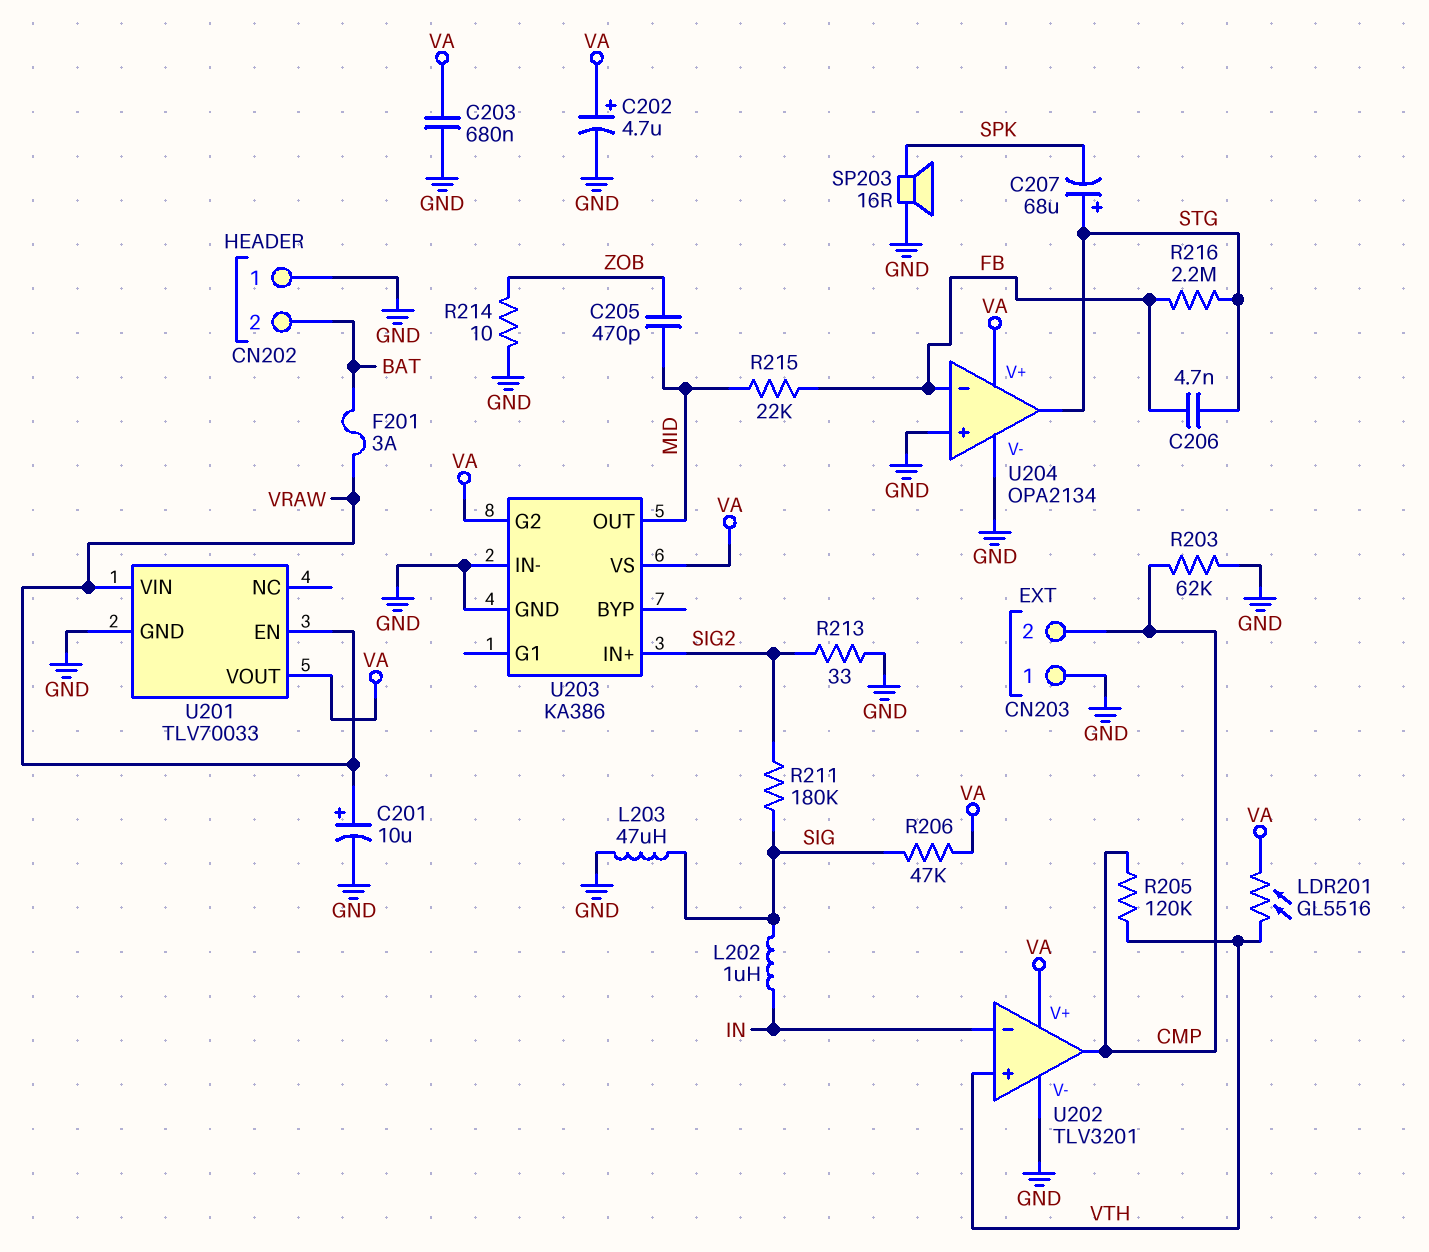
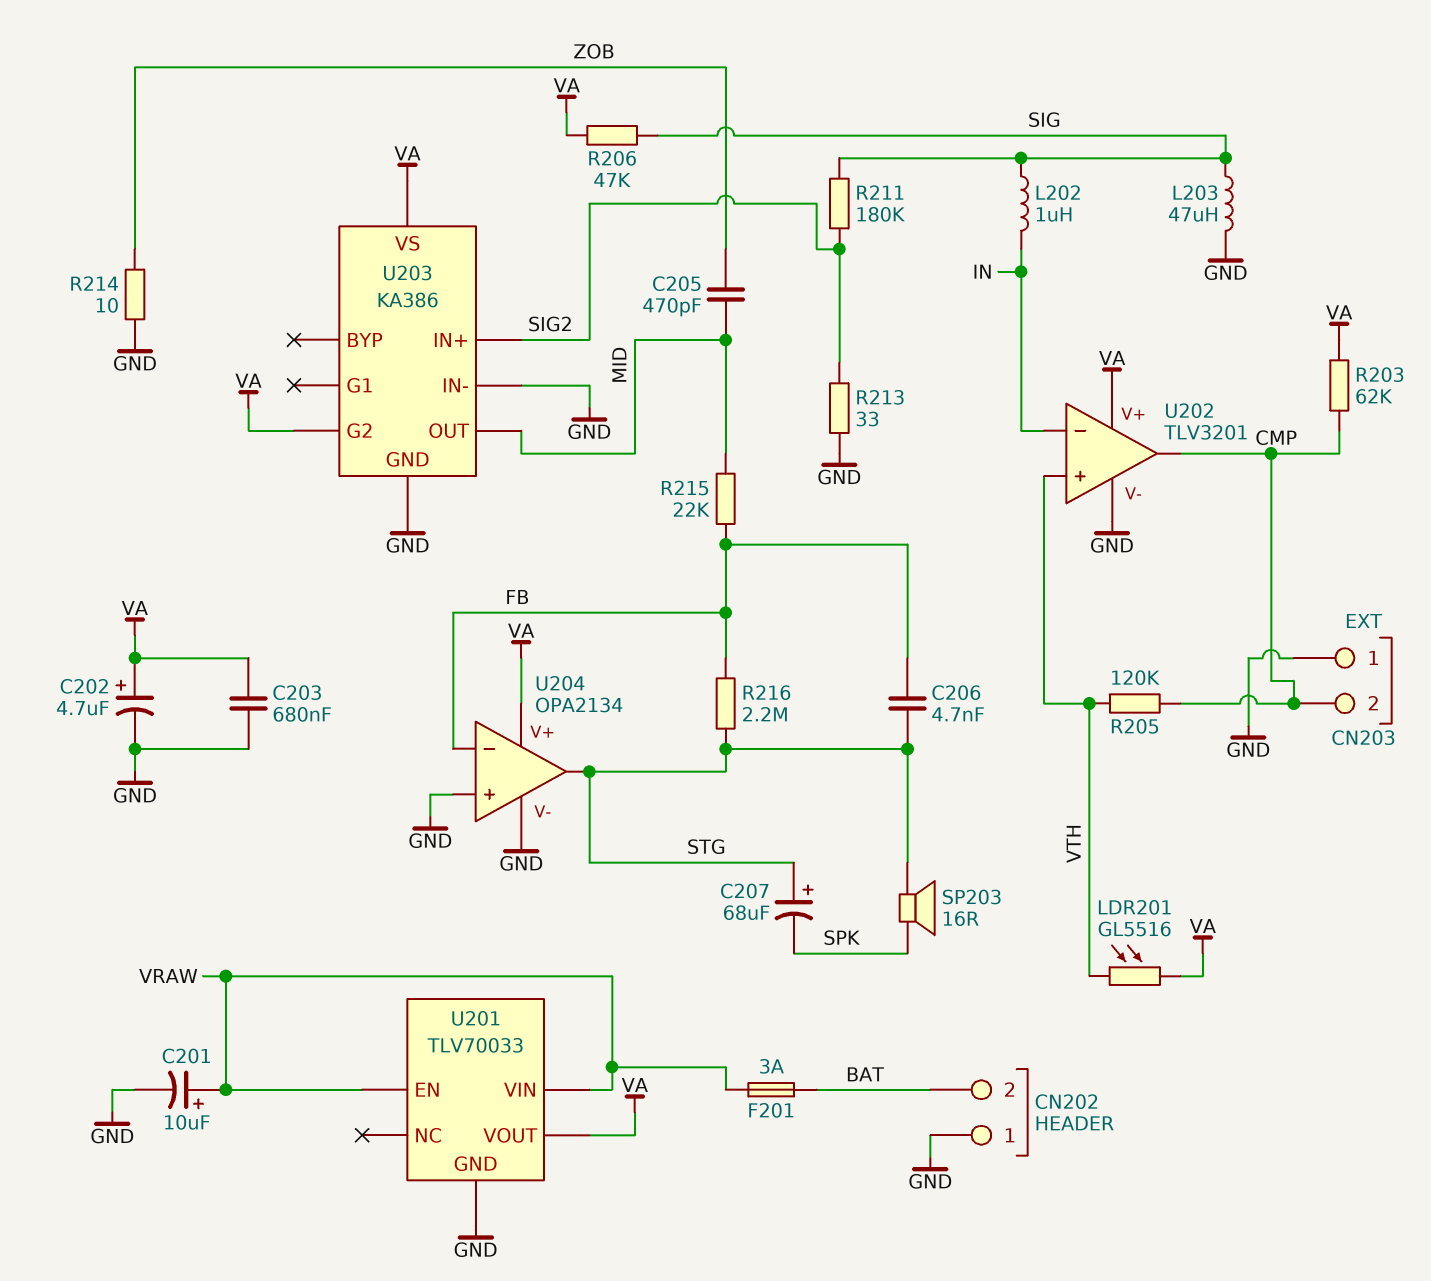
R203: 62k (CMP, GND) -> 62k (CMP, VA)
SP203: speaker 16R (GND, SPK) -> speaker 16R (SPK, STG)

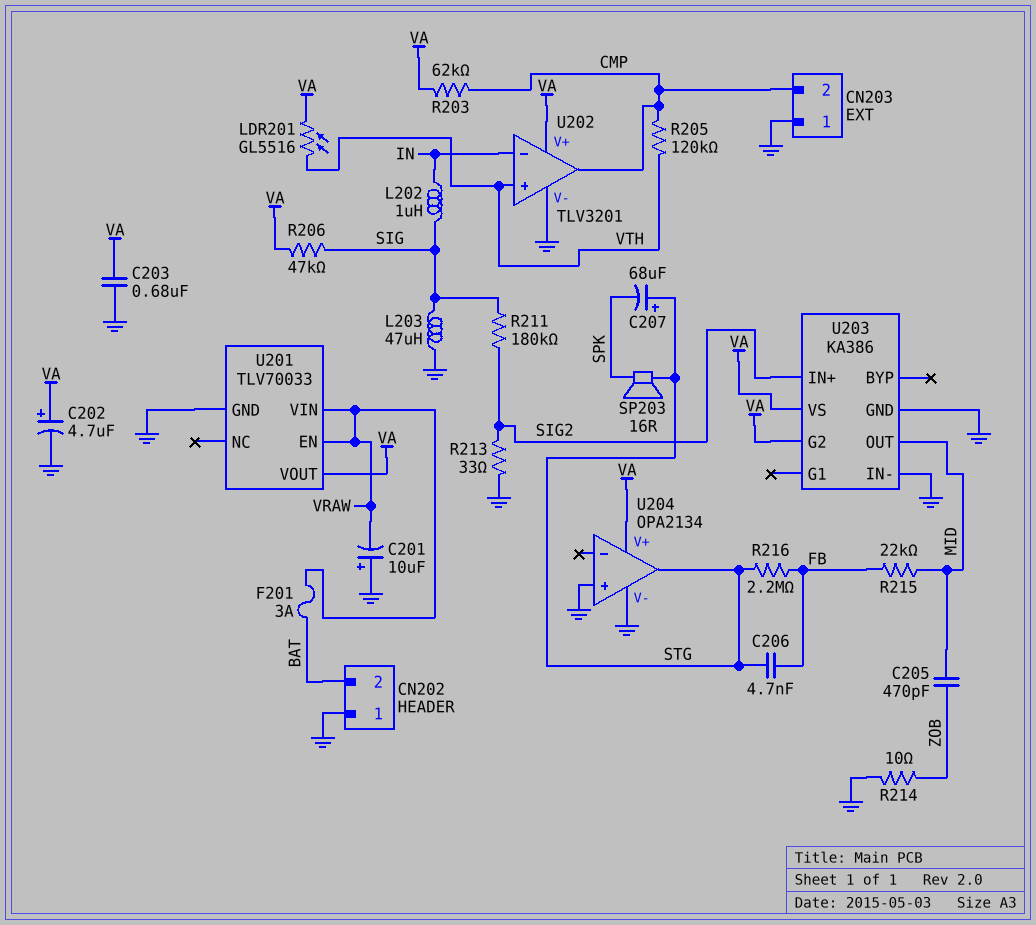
C201: 10uF (plus VRAW, minus GND) -> 10uF (plus GND, minus VRAW)
U204 pin in-: FB -> none

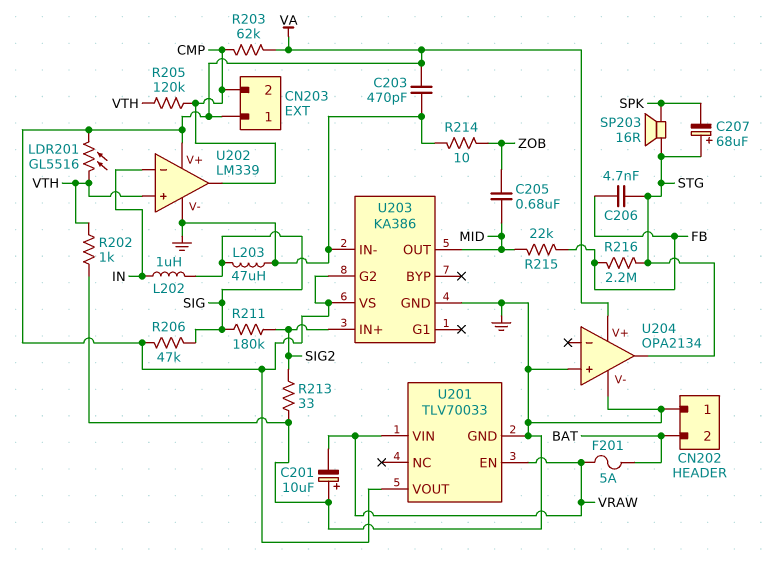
C202: 4.7uF (plus VA, minus GND) -> none
C203: 680nF (GND, VA) -> 470pF (GND, VA)
C205: 470pF (MID, ZOB) -> 680nF (MID, ZOB)
CN203 pin 1: GND -> VA
F201: 3A (BAT, VRAW) -> 5A (BAT, VRAW)
R202: none -> 1k (GND, VTH)
U202: TLV3201 -> LM339

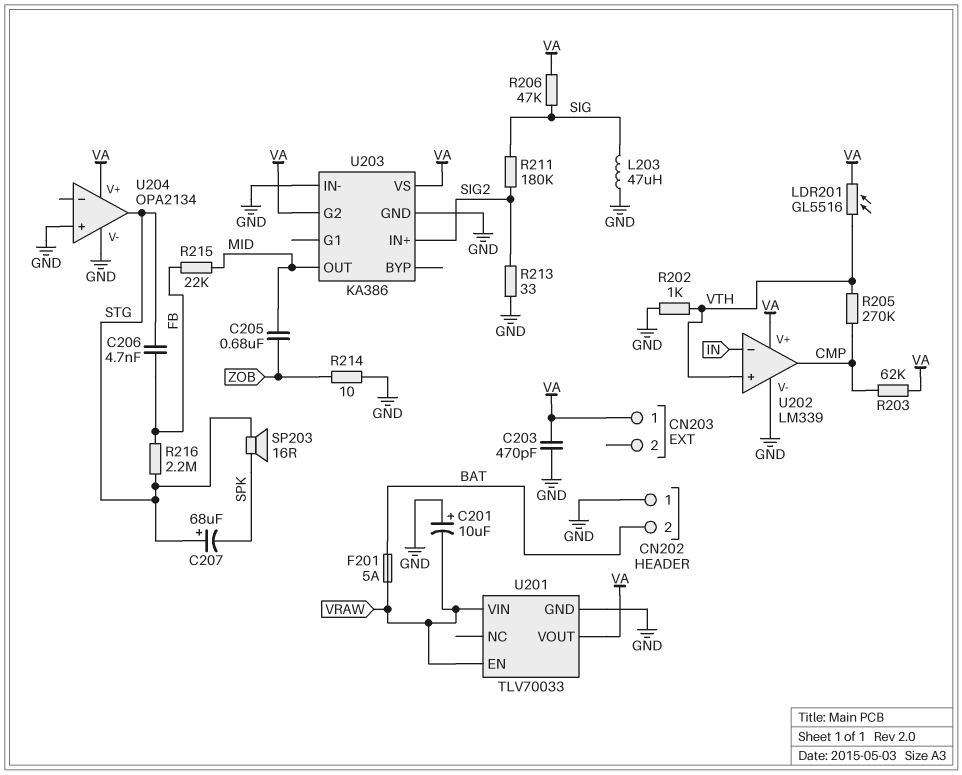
CN203 pin 2: CMP -> none
L202: 1uH (IN, SIG) -> none
R205: 120k (CMP, VTH) -> 270k (CMP, VTH)

